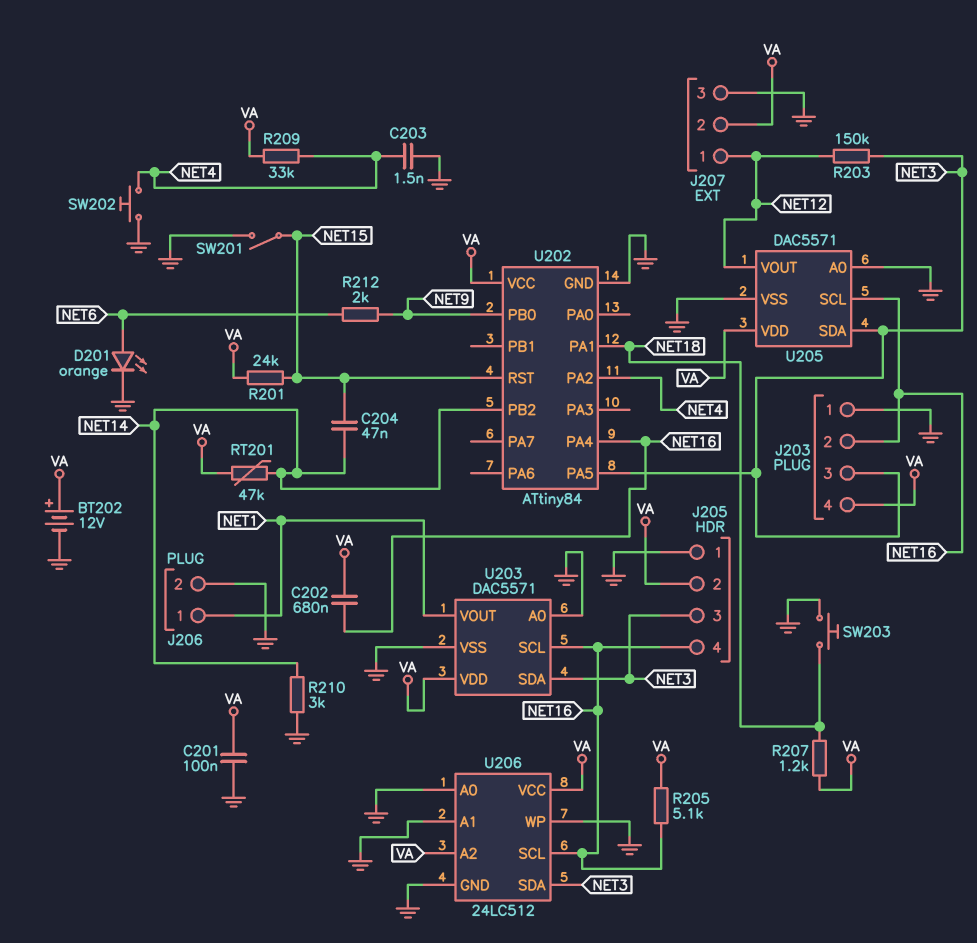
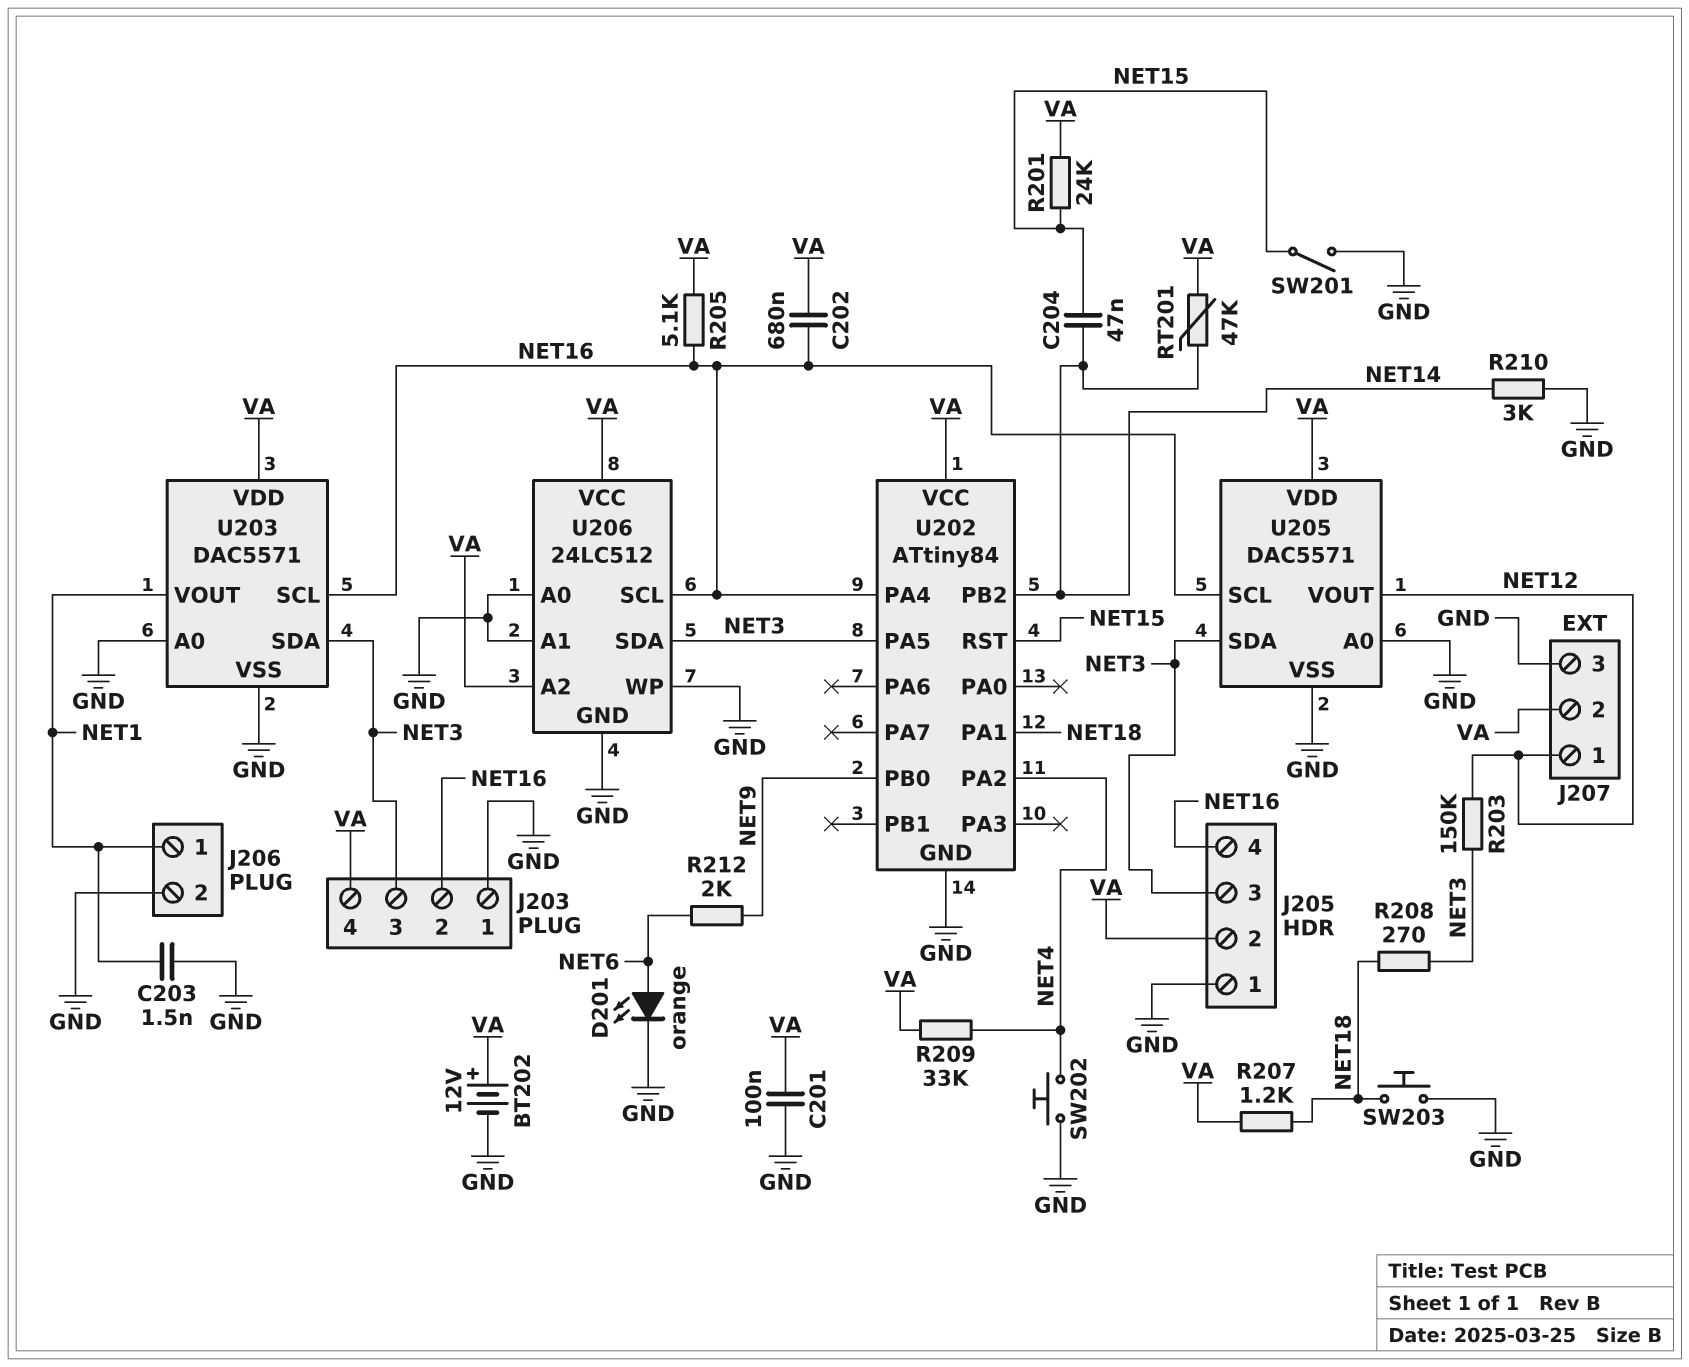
C203: 1.5nF (GND, NET4) -> 1.5nF (GND, NET1)
R208: none -> 270 (NET3, NET18)

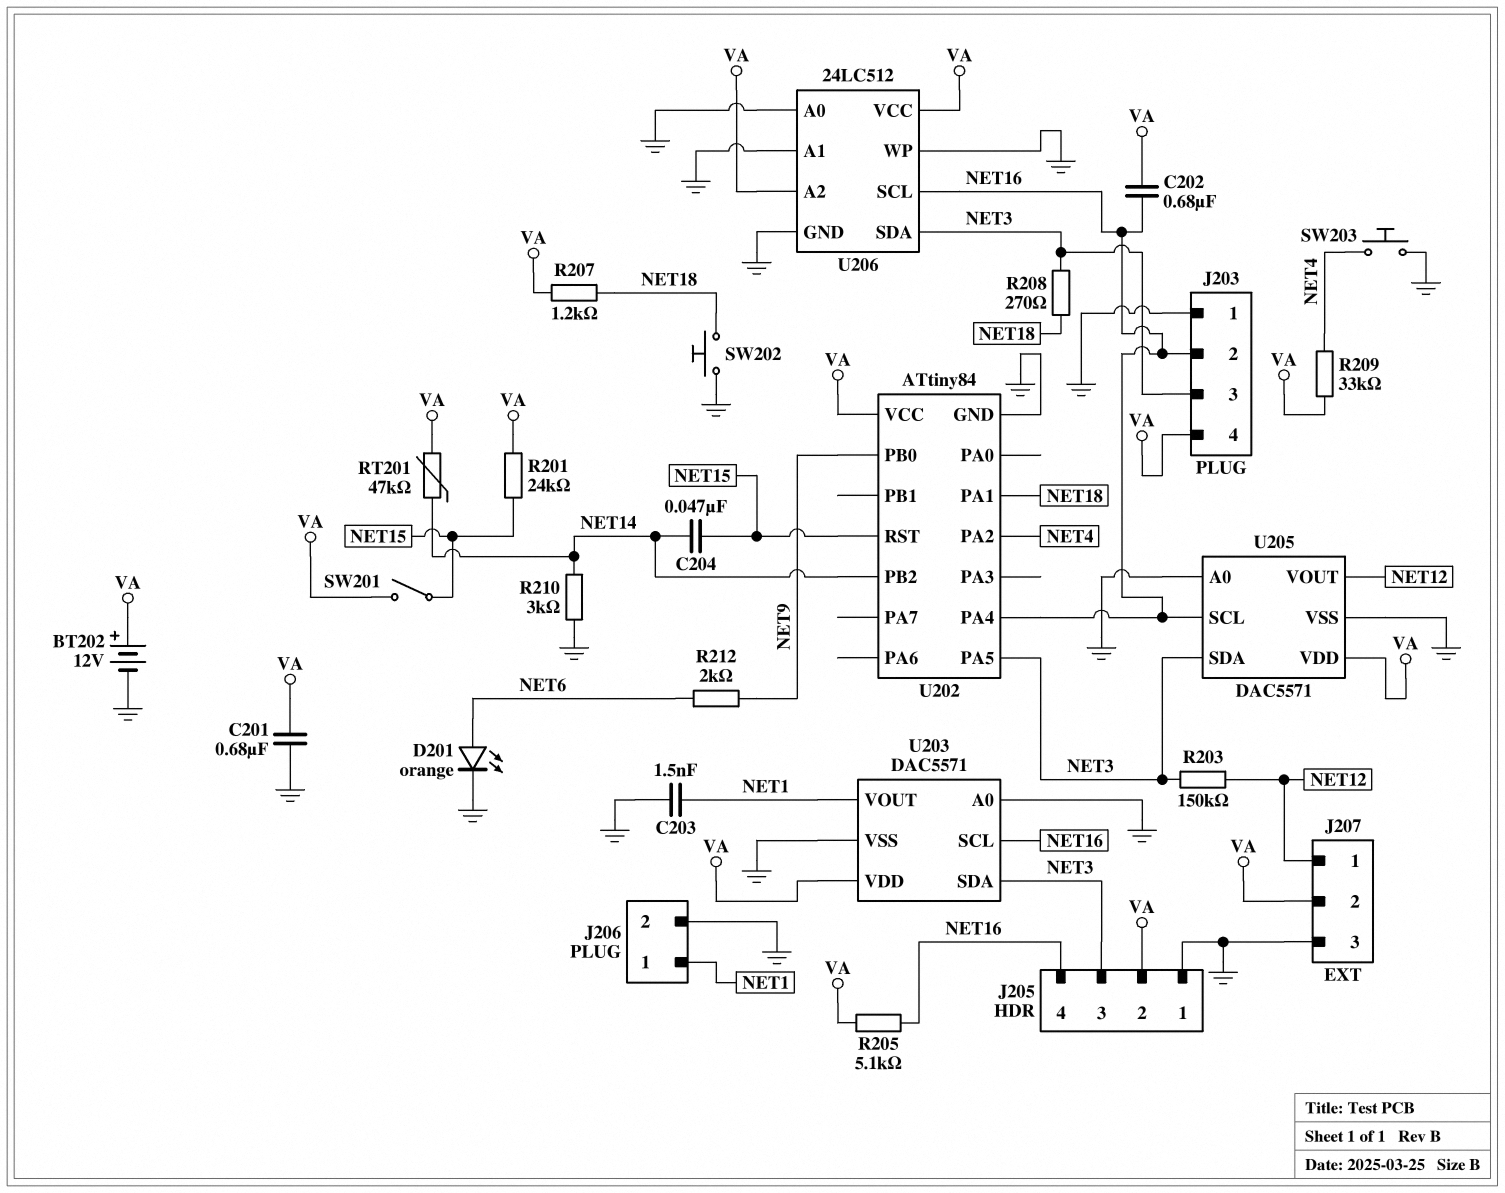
C201: 100nF (GND, VA) -> 680nF (GND, VA)
SW201: switch (GND, NET15) -> switch (NET15, VA)
SW202: button (GND, NET4) -> button (GND, NET18)
SW203: button (GND, NET18) -> button (GND, NET4)

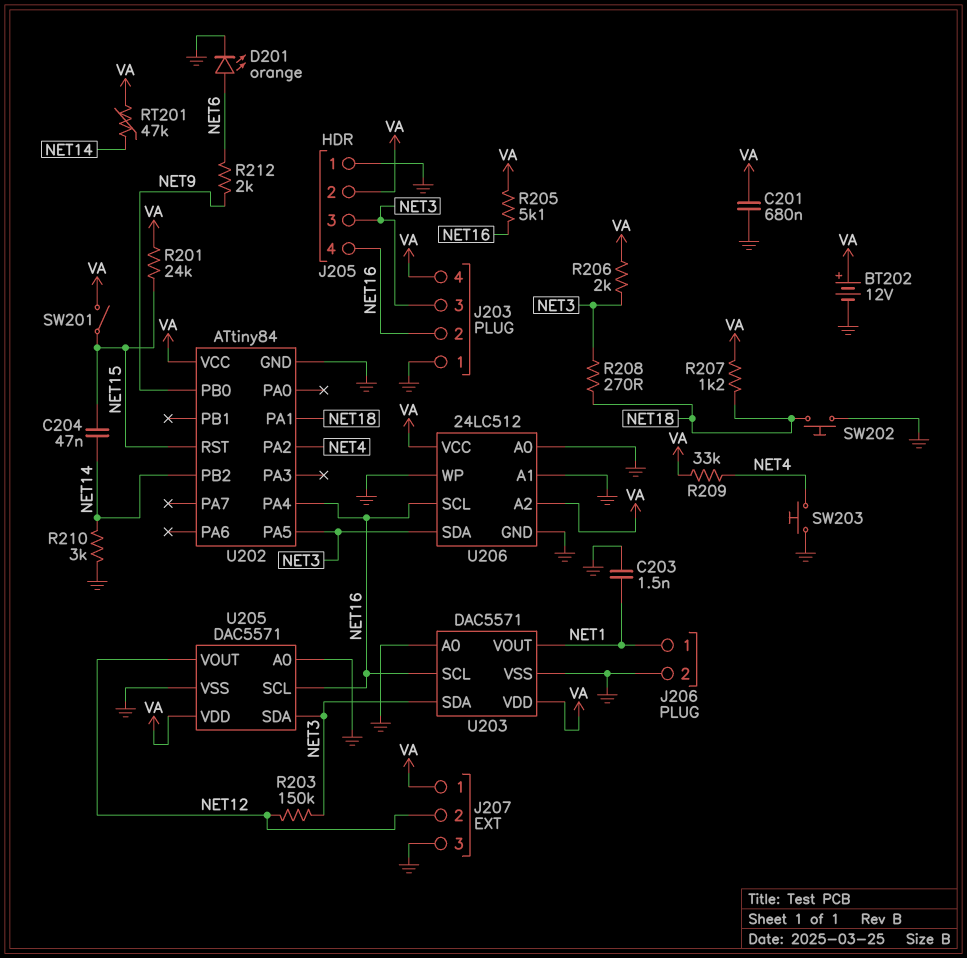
C202: 680nF (NET16, VA) -> none
J207 pin 1: NET12 -> VA
J207 pin 2: VA -> NET12
R206: none -> 2k (NET3, VA)

